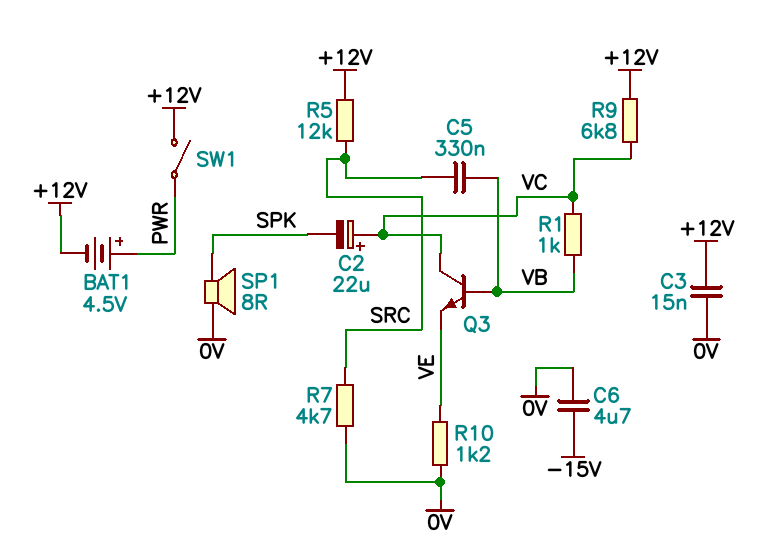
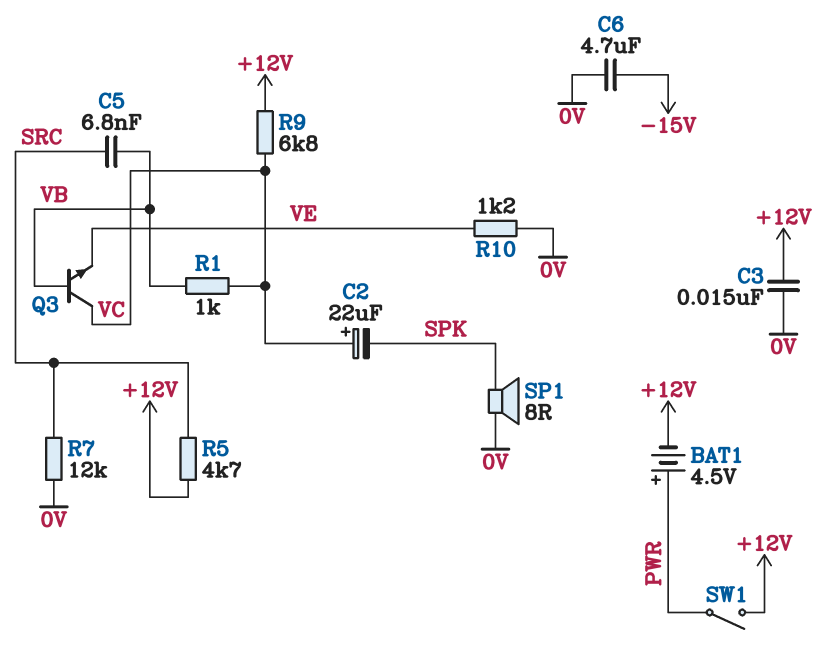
C5: 330nF (SRC, VB) -> 6.8nF (SRC, VB)
R5: 12k (+12V, SRC) -> 4.7k (+12V, SRC)
R7: 4.7k (0V, SRC) -> 12k (0V, SRC)

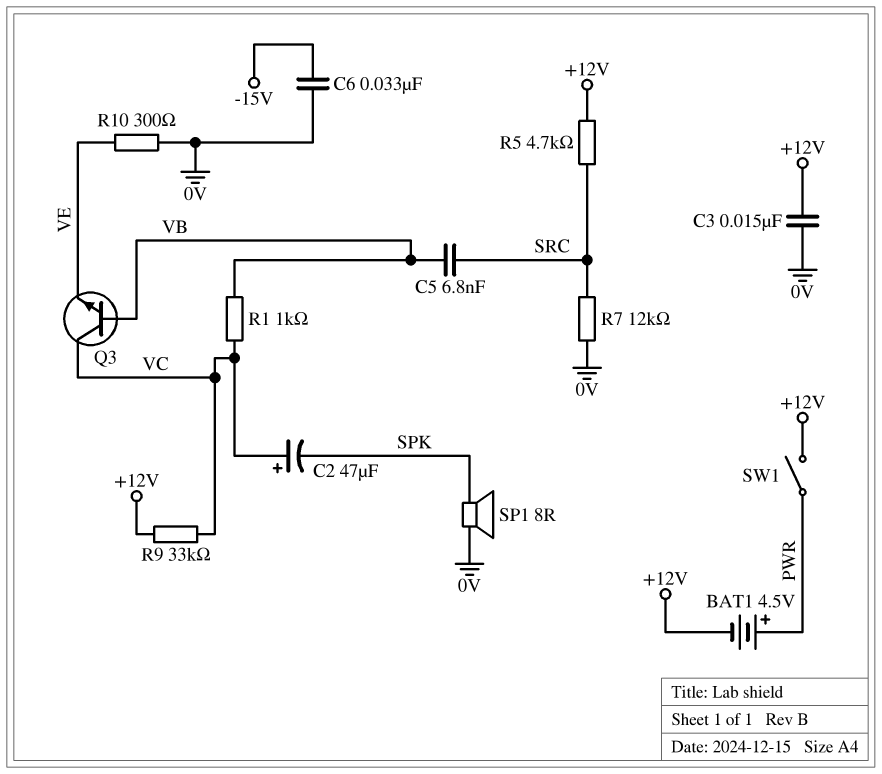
C2: 22uF (plus VC, minus SPK) -> 47uF (plus VC, minus SPK)
C6: 4.7uF (-15V, 0V) -> 33nF (-15V, 0V)
R9: 6.8k (+12V, VC) -> 33k (+12V, VC)
R10: 1.2k (0V, VE) -> 300 (0V, VE)

